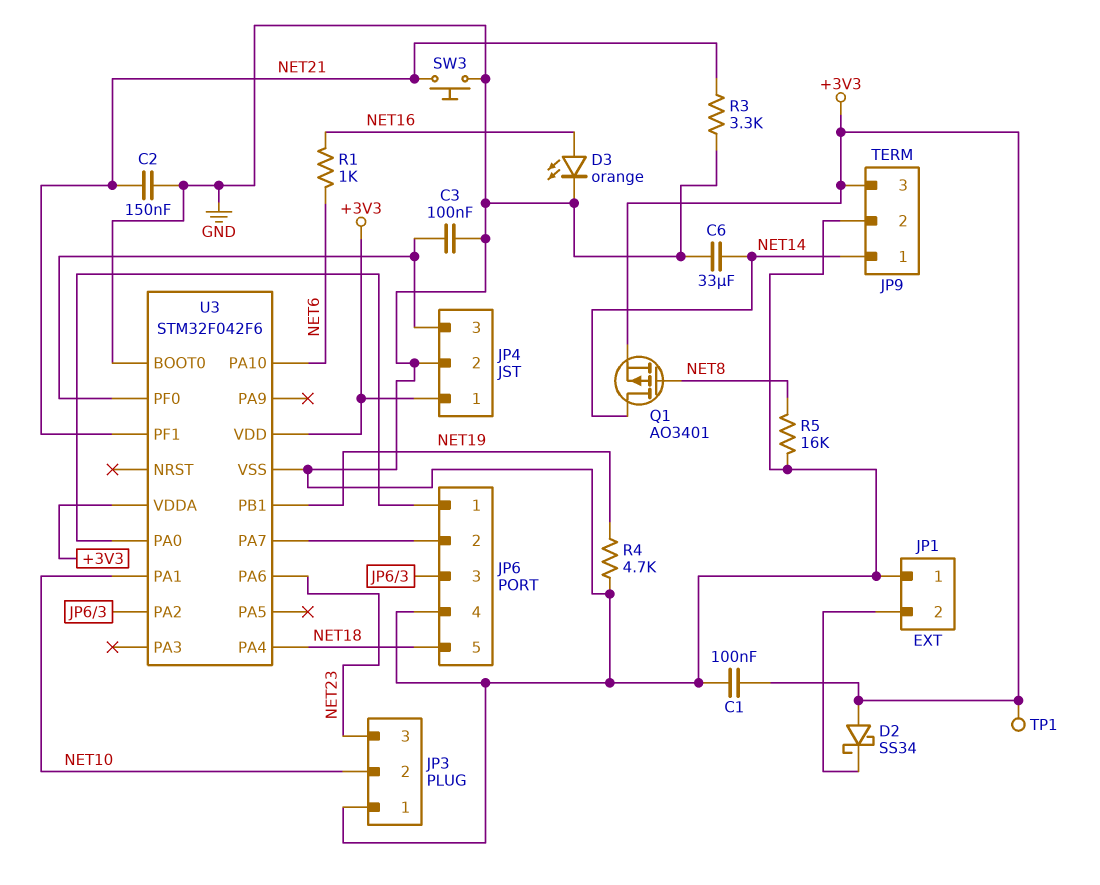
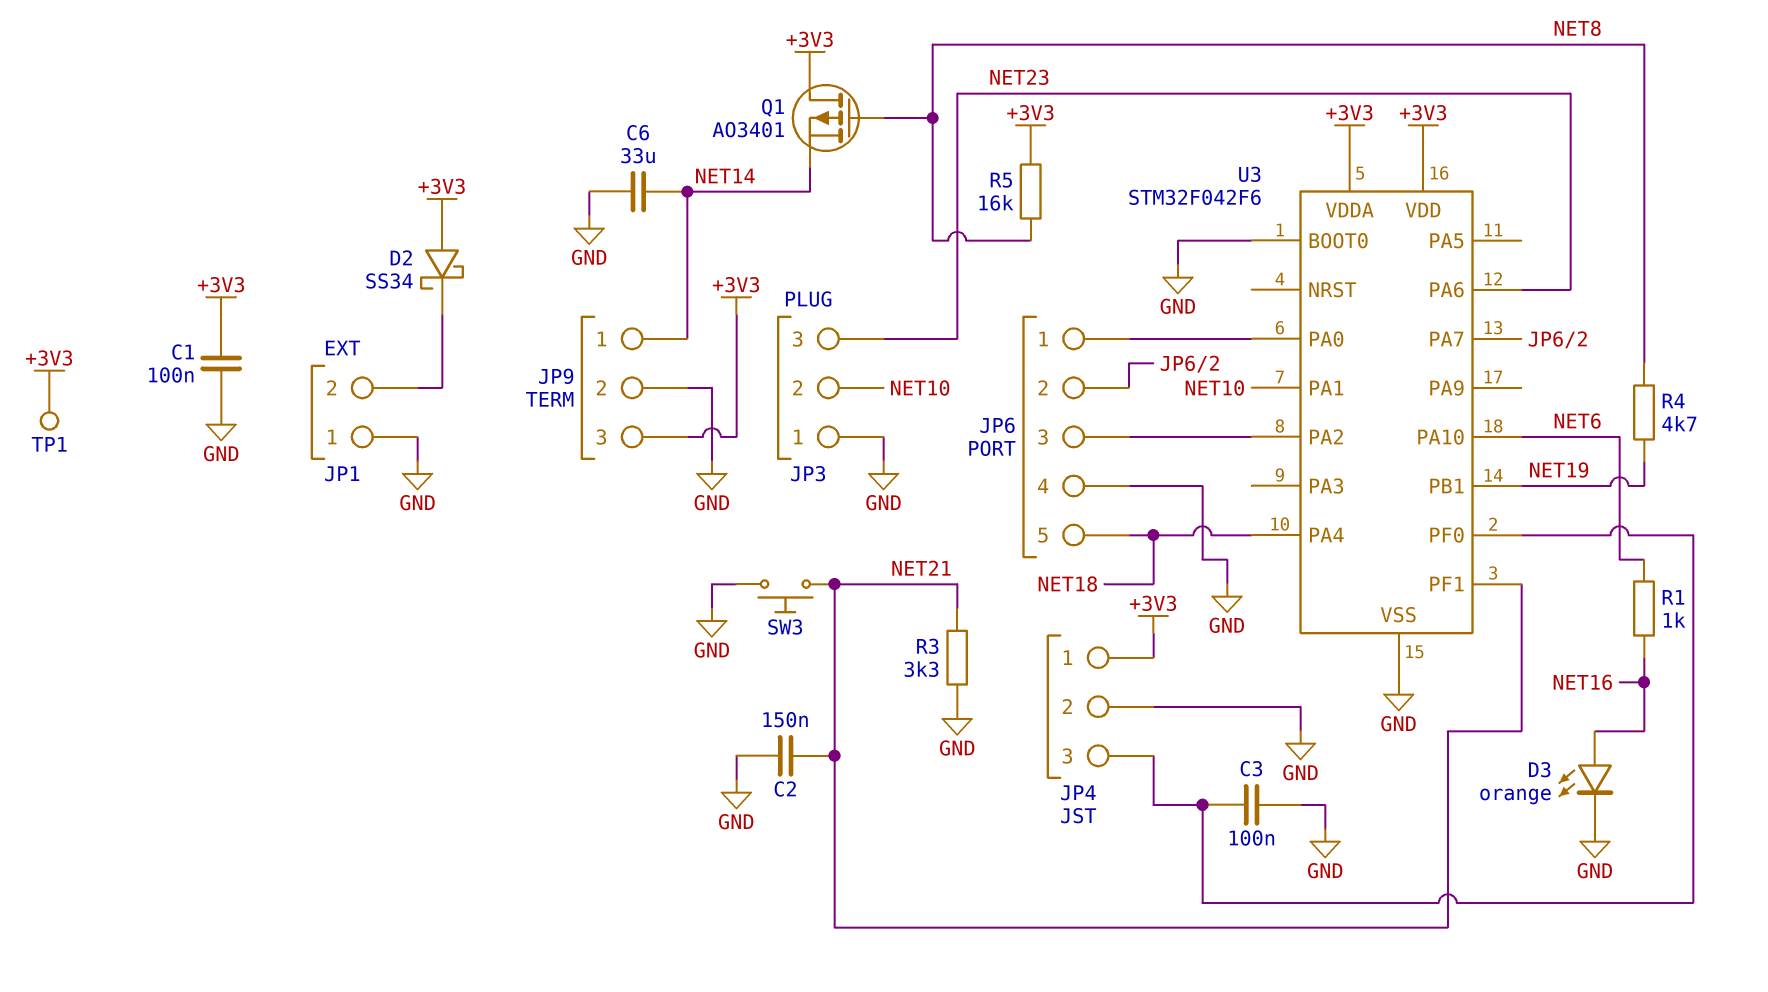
Q1: PMOS AO3401 (G NET8, D NET14, S +3V3) -> PMOS AO3401 (G NET8, D +3V3, S NET14)
R4: 4.7k (GND, NET19) -> 4.7k (NET8, NET19)
R5: 16k (GND, NET8) -> 16k (+3V3, NET8)

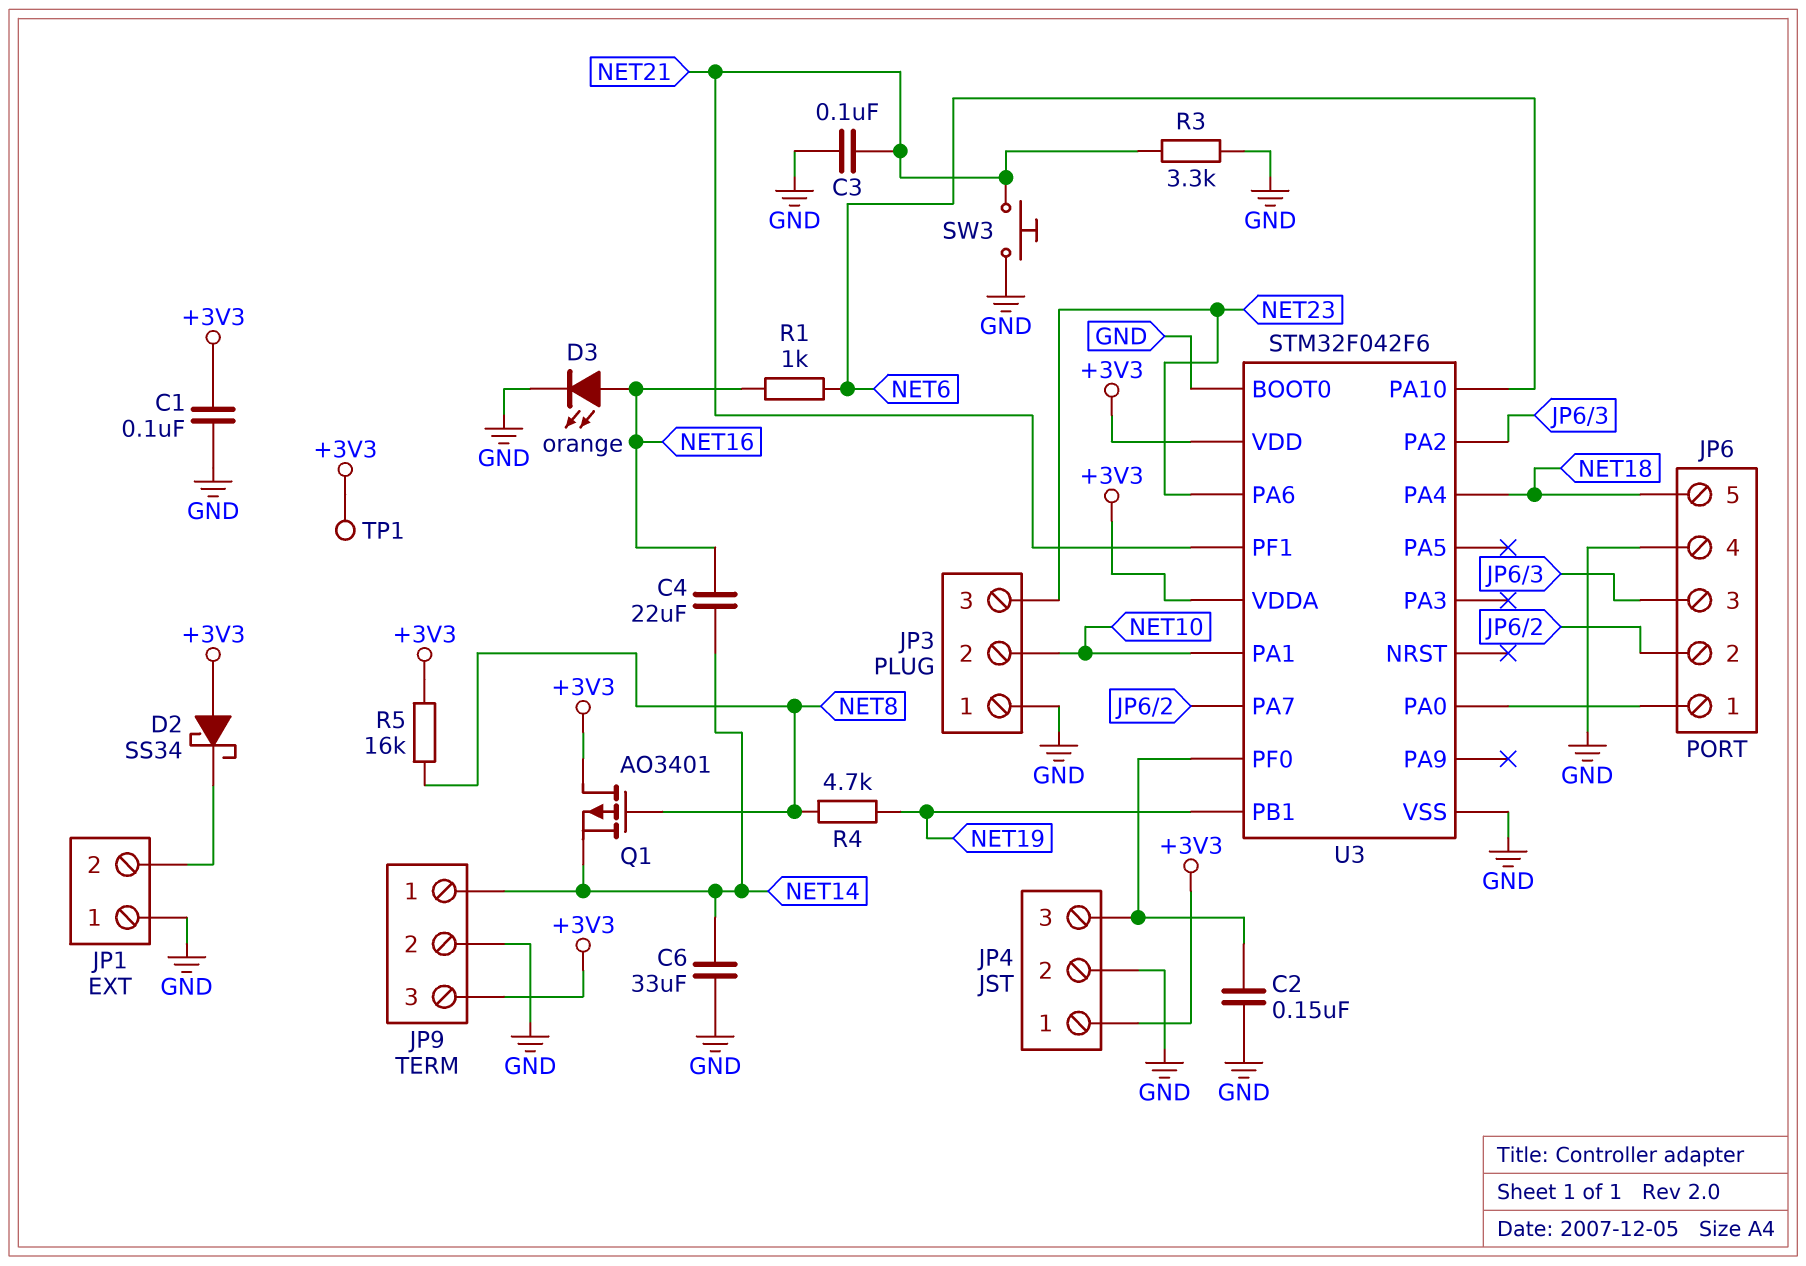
C2: 150nF (GND, NET21) -> 150nF (GND, JP4/3)
C3: 100nF (GND, JP4/3) -> 100nF (GND, NET21)
C4: none -> 22uF (NET14, NET16)

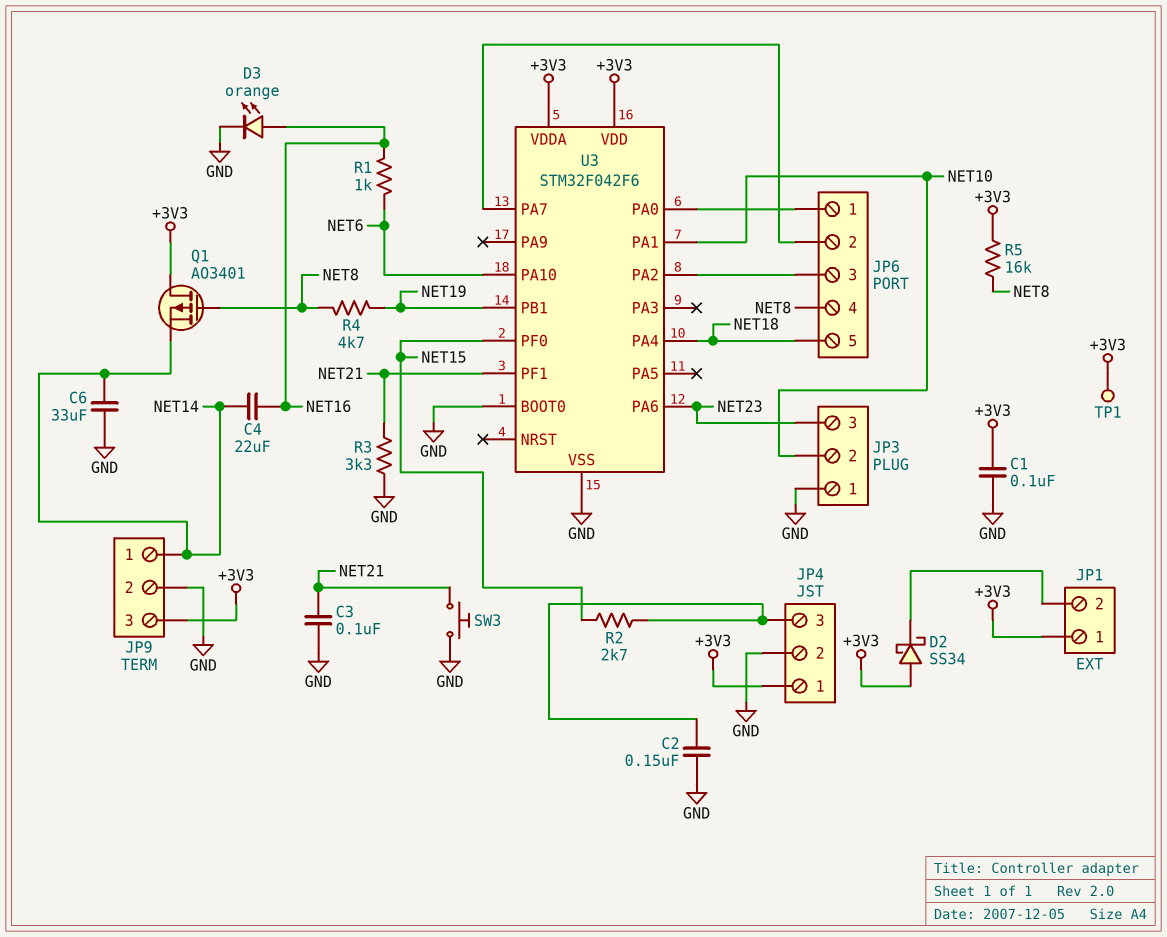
JP1 pin 1: GND -> +3V3
JP6 pin 4: GND -> NET8
R2: none -> 2.7k (JP4/3, NET15)
U3 pin PF0: JP4/3 -> NET15

